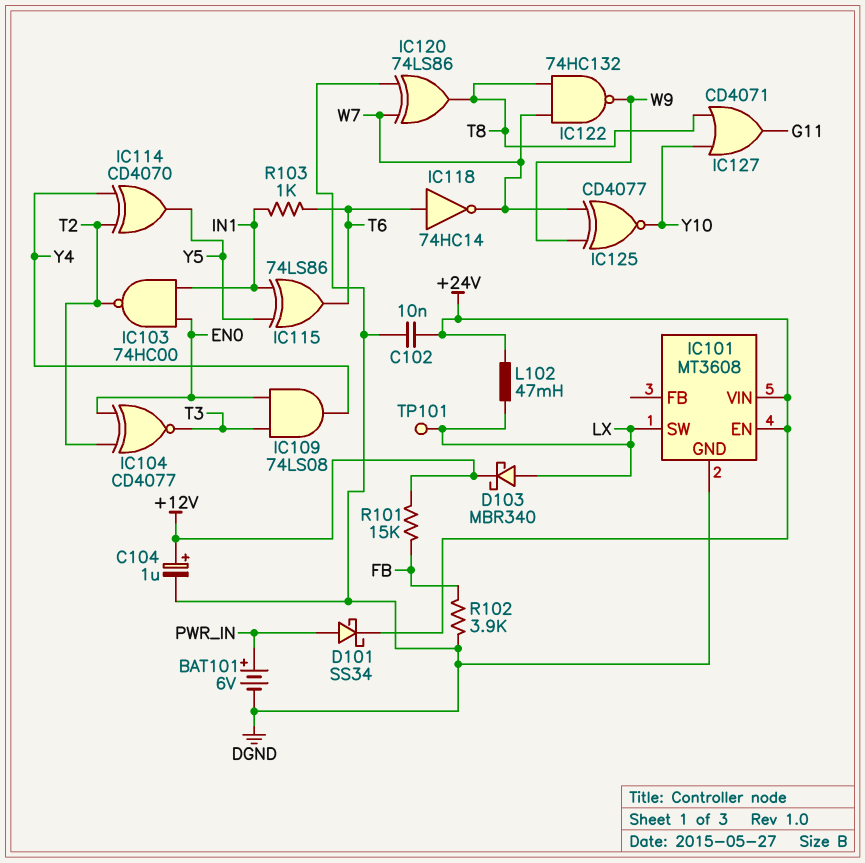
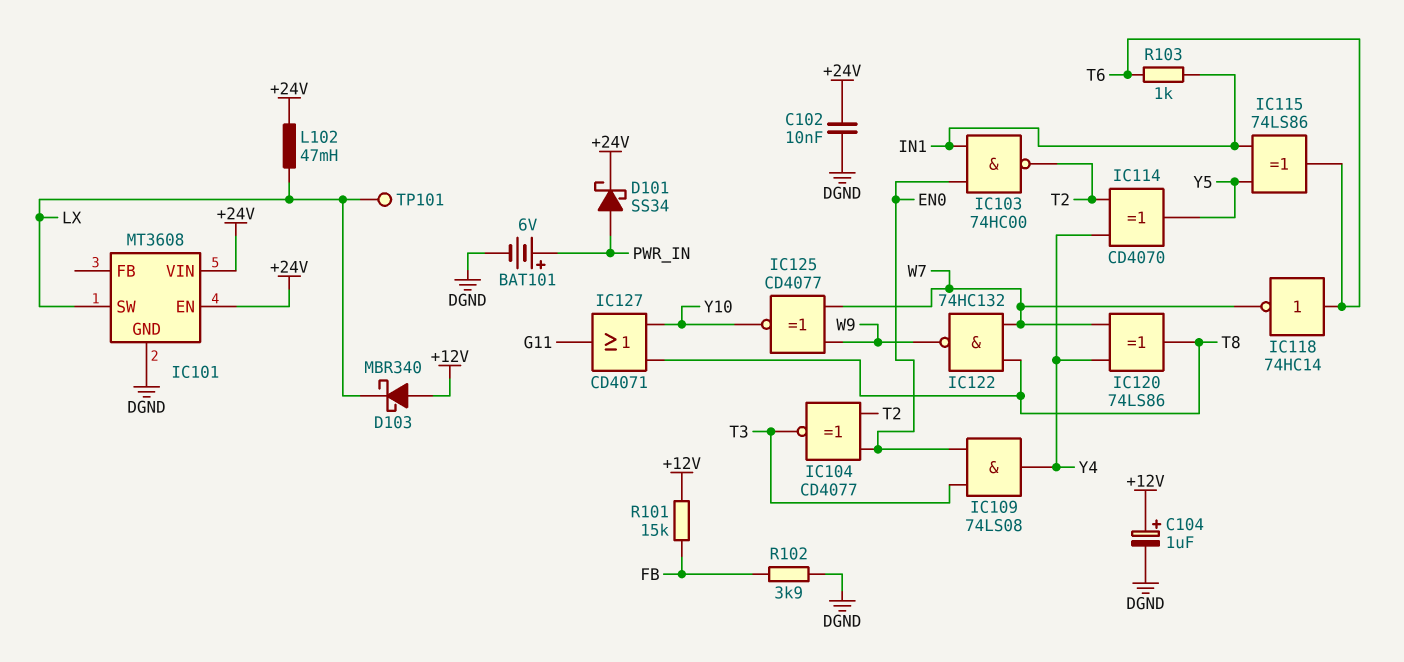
D103: schottky MBR340 (A LX, K +12V) -> schottky MBR340 (A +12V, K LX)
IC120: XOR 74LS86 (in DGND, in W7, out T8) -> XOR 74LS86 (in W7, in Y4, out T8)

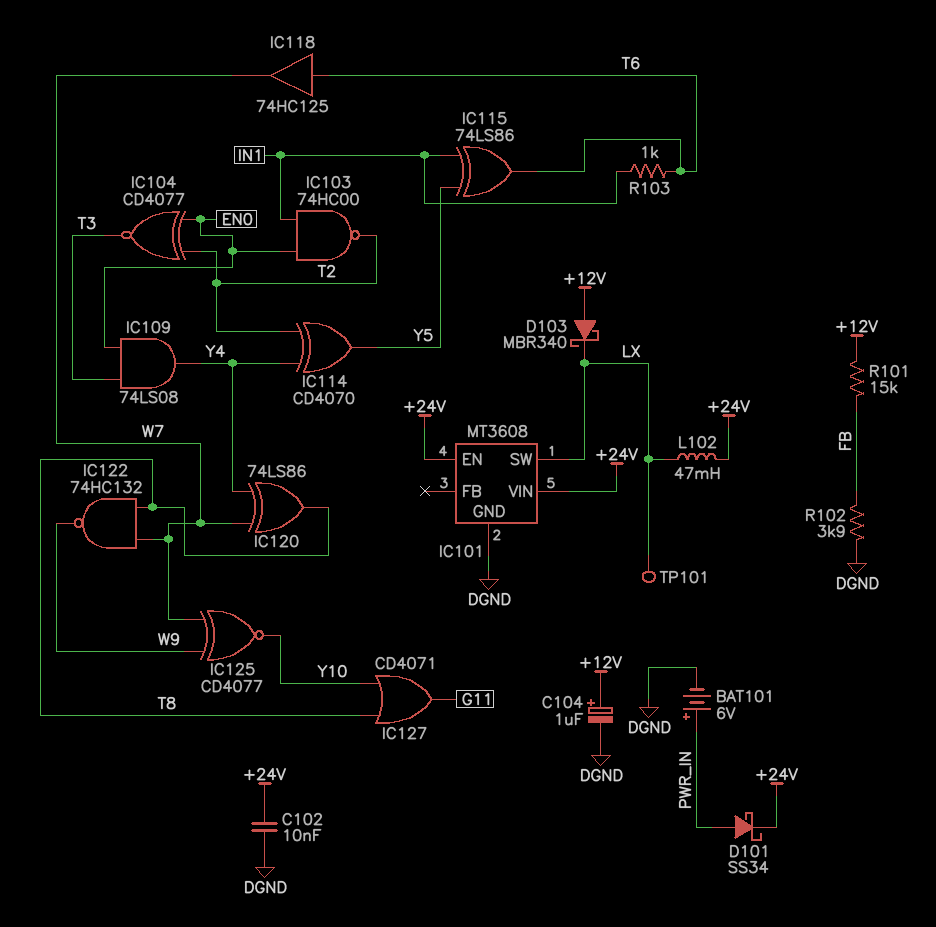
IC118: NOT 74HC14 (in T6, out W7) -> buffer 74HC125 (in T6, out W7)

